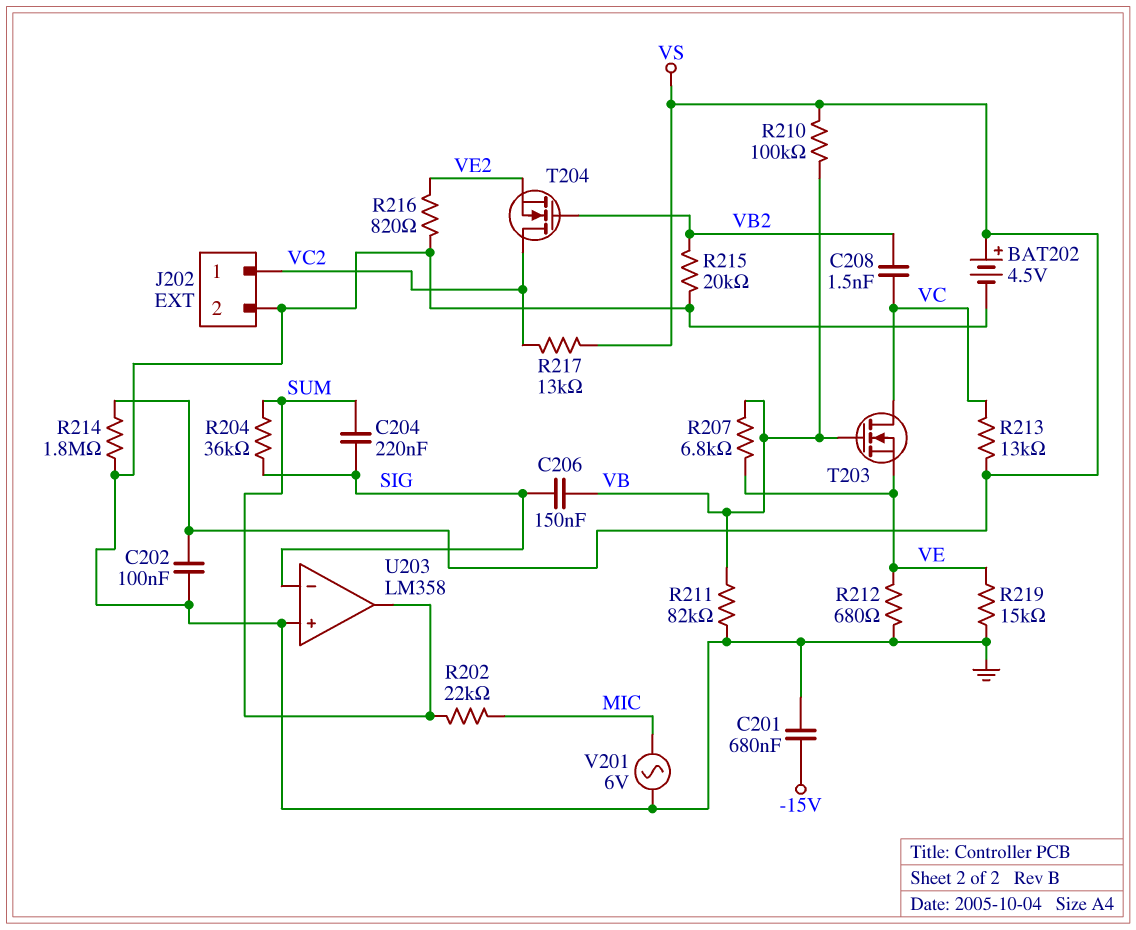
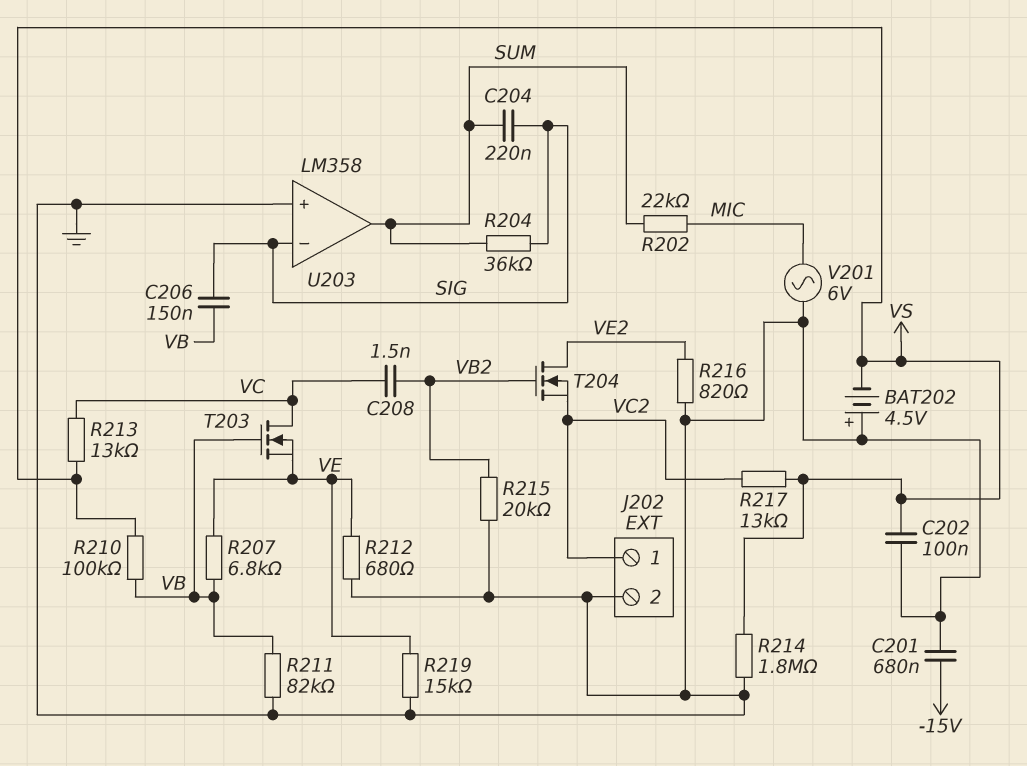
BAT202: 4.5V (plus VS, minus GND) -> 4.5V (plus GND, minus VS)
T204: NMOS (G VB2, D VC2, S VE2) -> NMOS (G VB2, D VE2, S VC2)

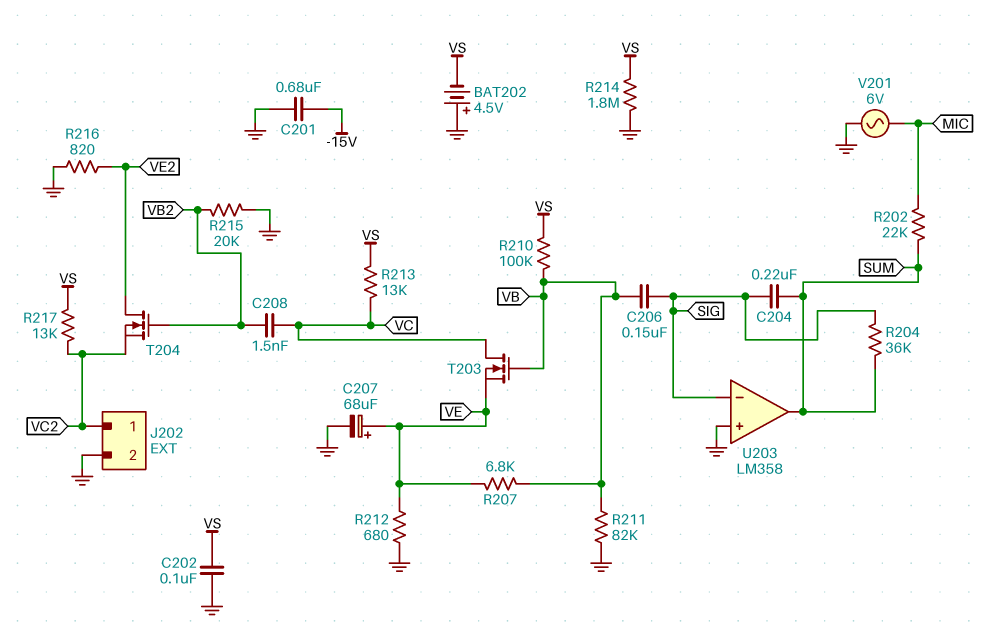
C207: none -> 68uF (plus VE, minus GND)
R219: 15k (GND, VE) -> none

